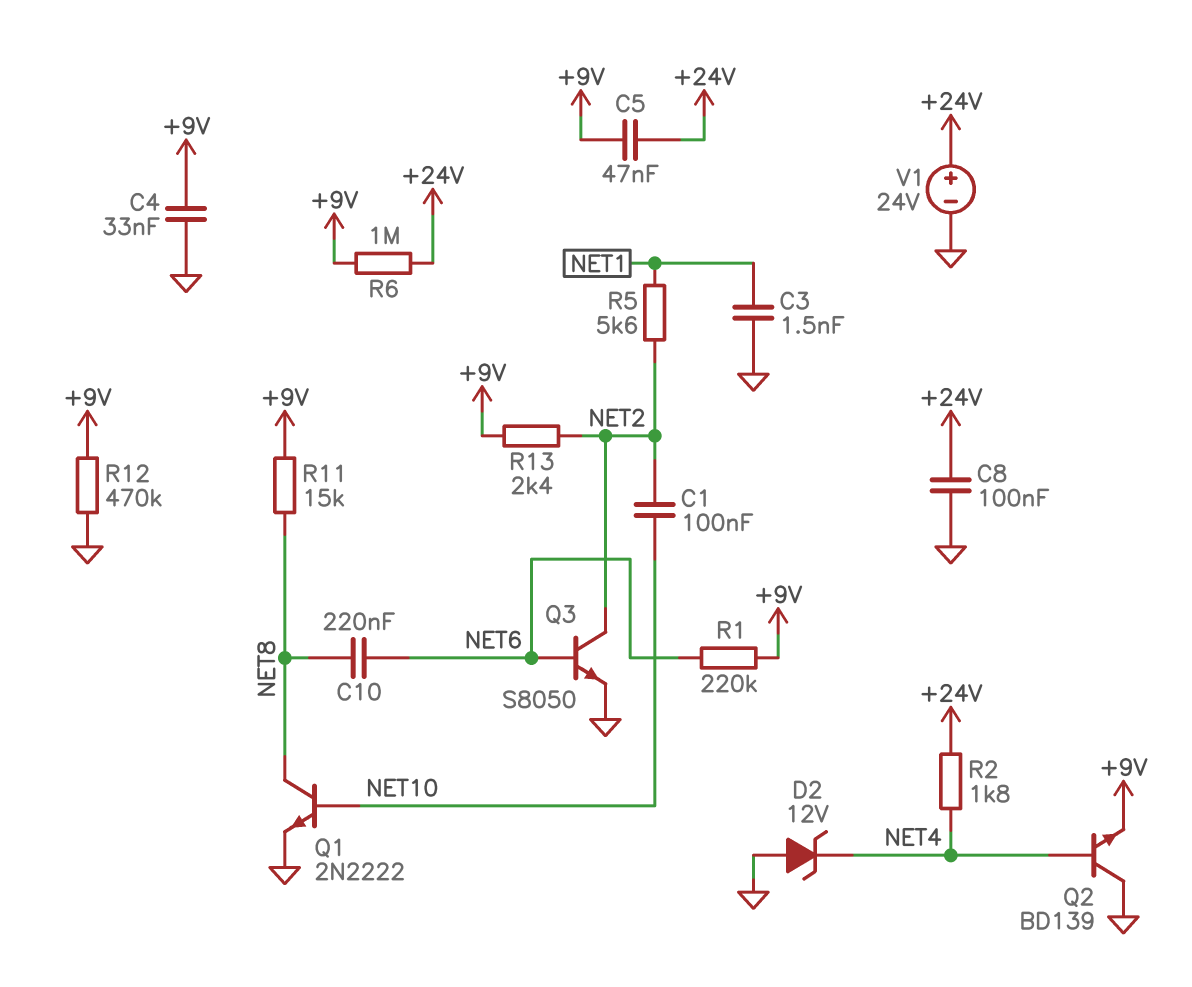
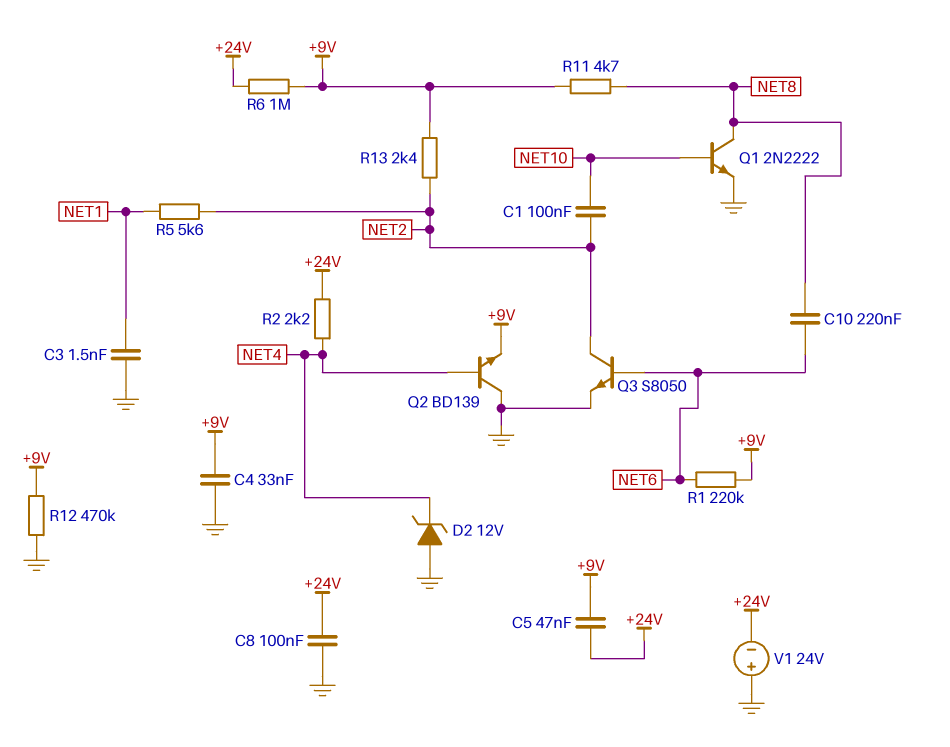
R2: 1.8k (+24V, NET4) -> 2.2k (+24V, NET4)
R11: 15k (+9V, NET8) -> 4.7k (+9V, NET8)
V1: 24V (plus +24V, minus GND) -> 24V (plus GND, minus +24V)

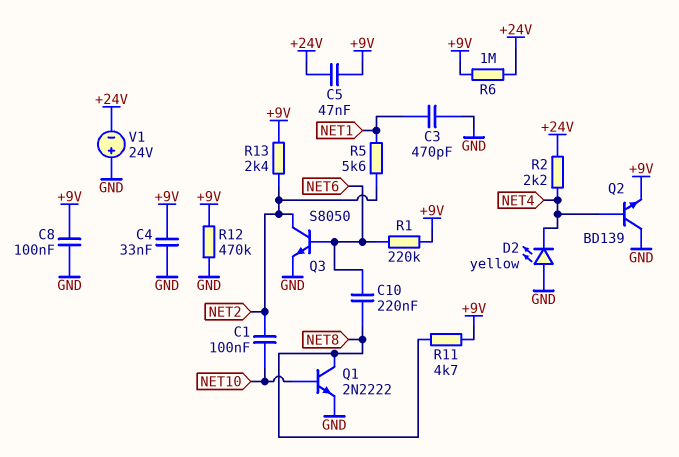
C3: 1.5nF (GND, NET1) -> 470pF (GND, NET1)
C8: 100nF (+24V, GND) -> 100nF (+9V, GND)
D2: zener 12V (A GND, K NET4) -> LED yellow (A GND, K NET4)

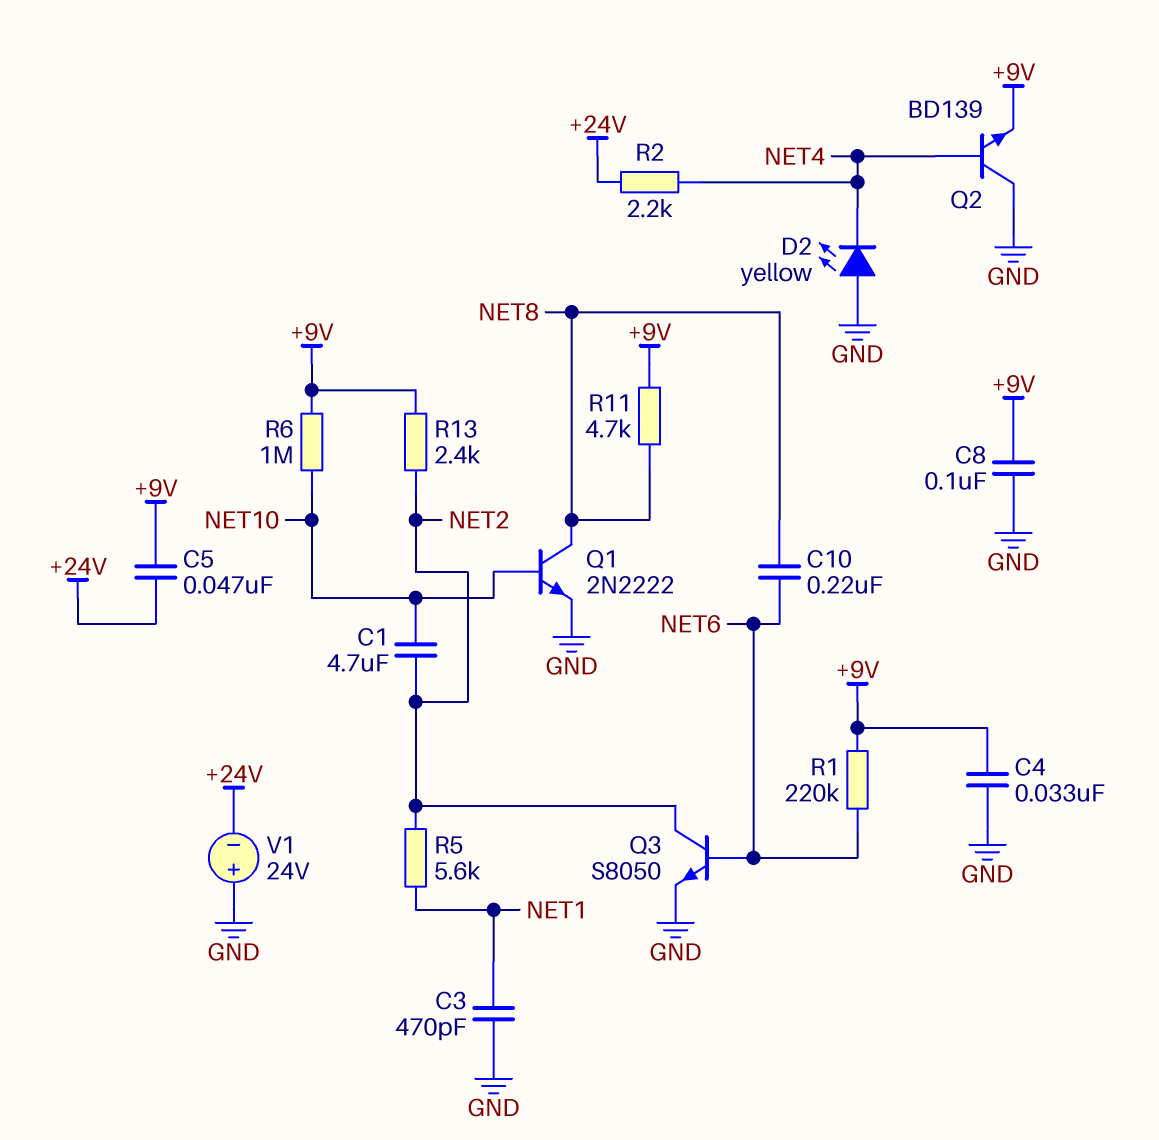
C1: 100nF (NET2, NET10) -> 4.7uF (NET2, NET10)
R6: 1M (+9V, +24V) -> 1M (+9V, NET10)
R12: 470k (+9V, GND) -> none

